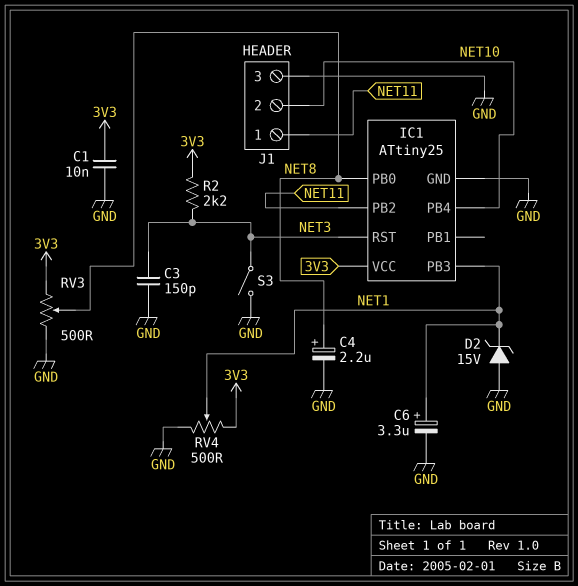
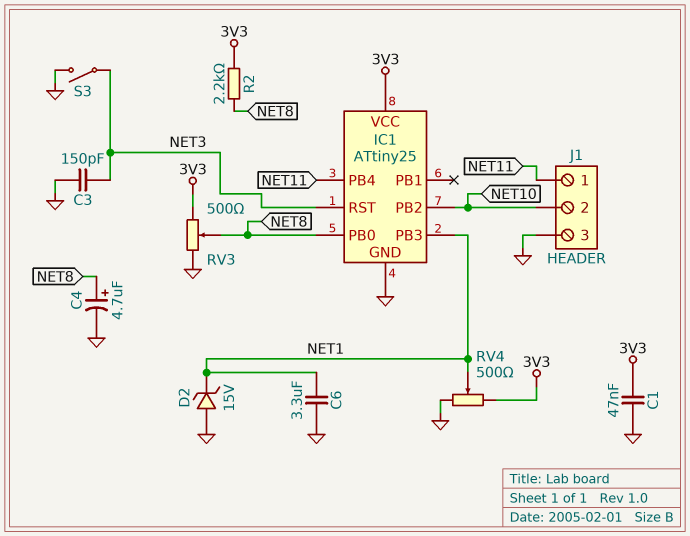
C1: 10nF (3V3, GND) -> 47nF (3V3, GND)
C4: 2.2uF (plus NET8, minus GND) -> 4.7uF (plus NET8, minus GND)
C6: 3.3uF (plus NET1, minus GND) -> 3.3uF (GND, NET1)
IC1 pin PB2: NET11 -> NET10
IC1 pin PB4: NET10 -> NET11
R2: 2.2k (3V3, NET3) -> 2.2k (3V3, NET8)

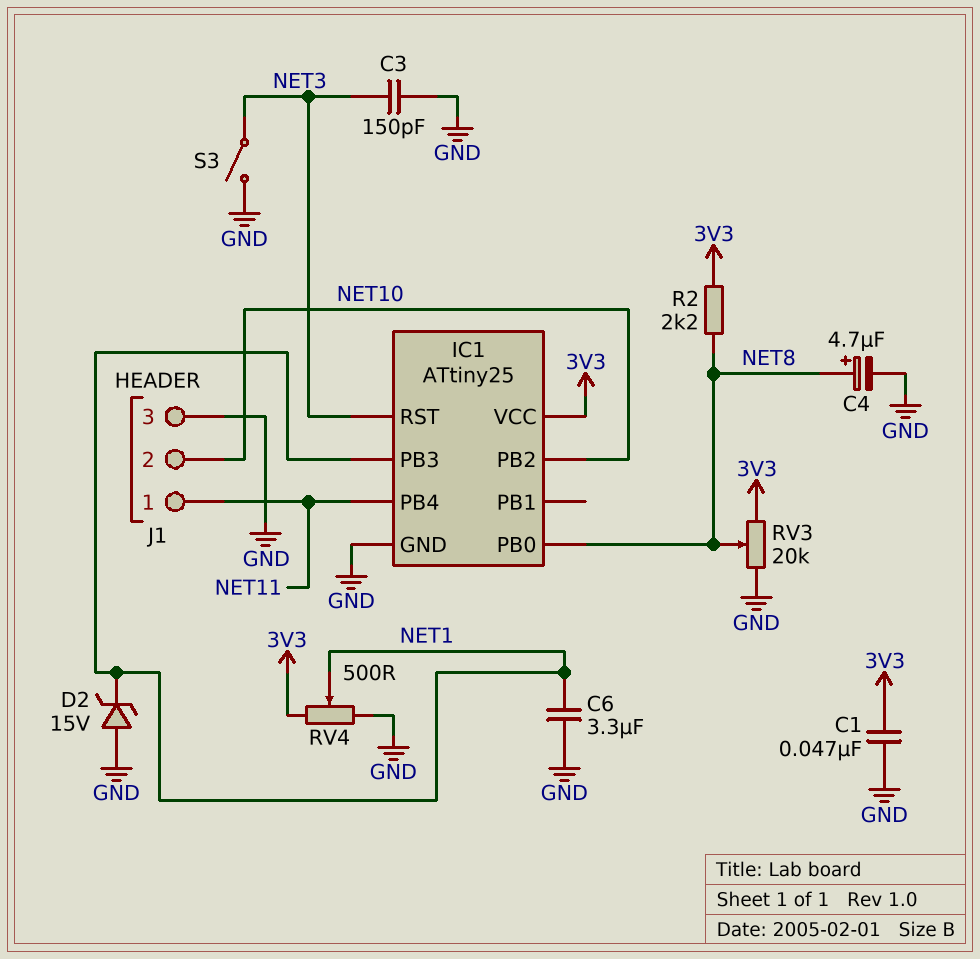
RV3: 500 (3V3, GND, wiper NET8) -> 20k (3V3, GND, wiper NET8)

